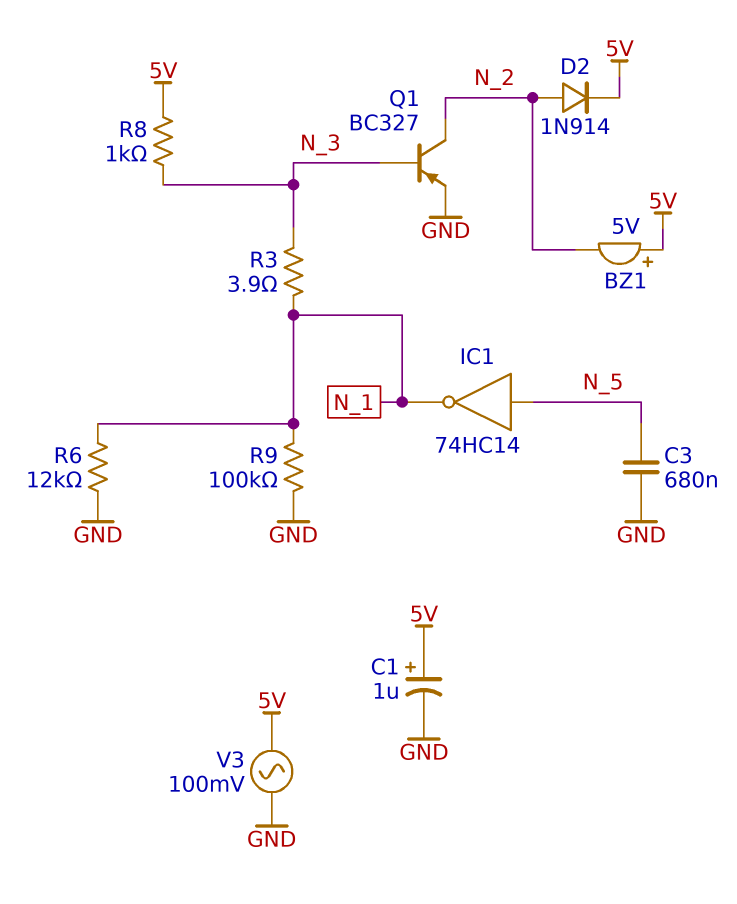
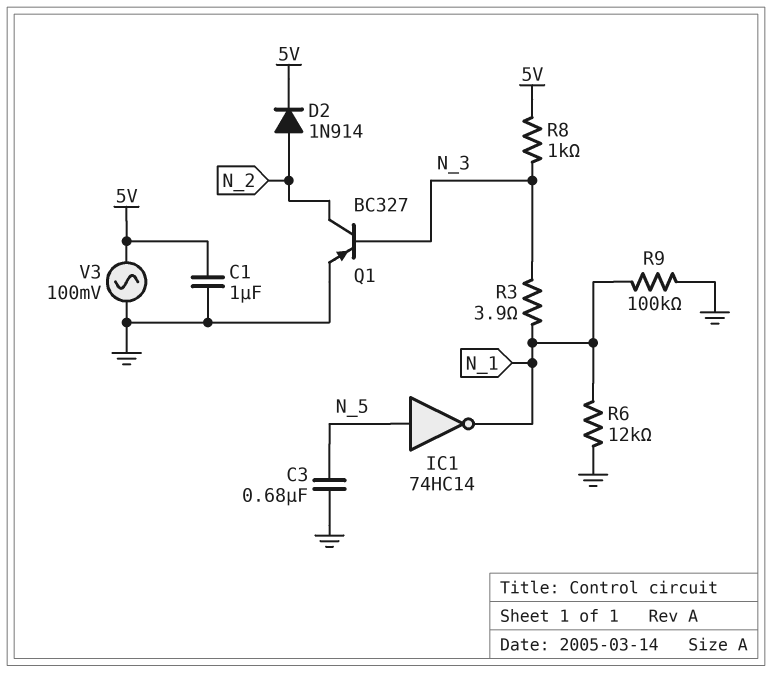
BZ1: buzzer 5V (plus 5V, minus N_2) -> none
C1: 1uF (plus 5V, minus GND) -> 1uF (5V, GND)

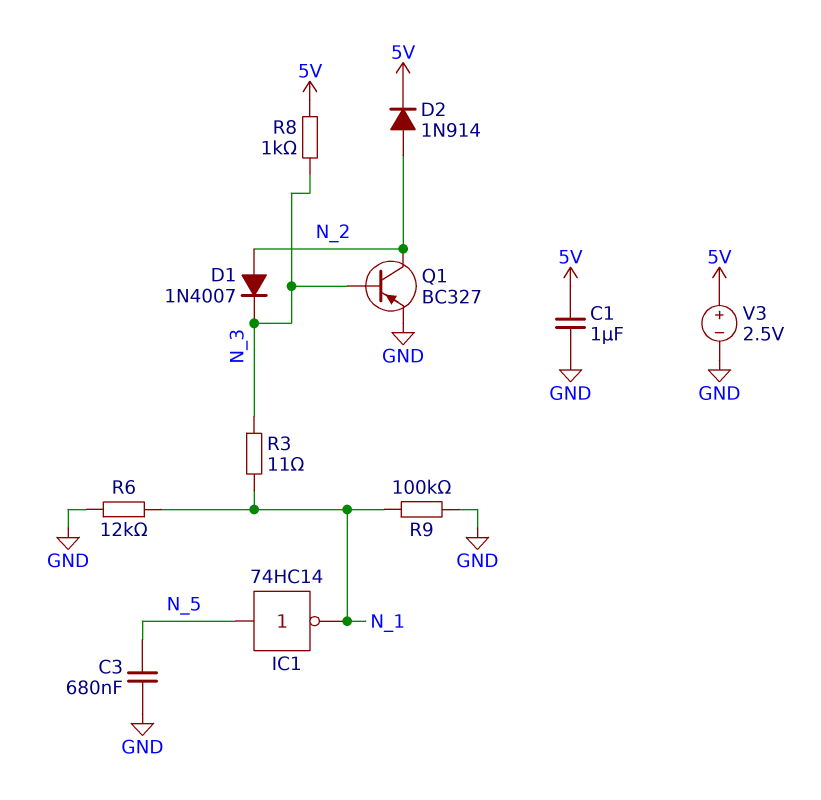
D1: none -> diode 1N4007 (A N_2, K N_3)
R3: 3.9 (N_1, N_3) -> 11 (N_1, N_3)
V3: AC 100mV (5V, GND) -> 2.5V (plus 5V, minus GND)

